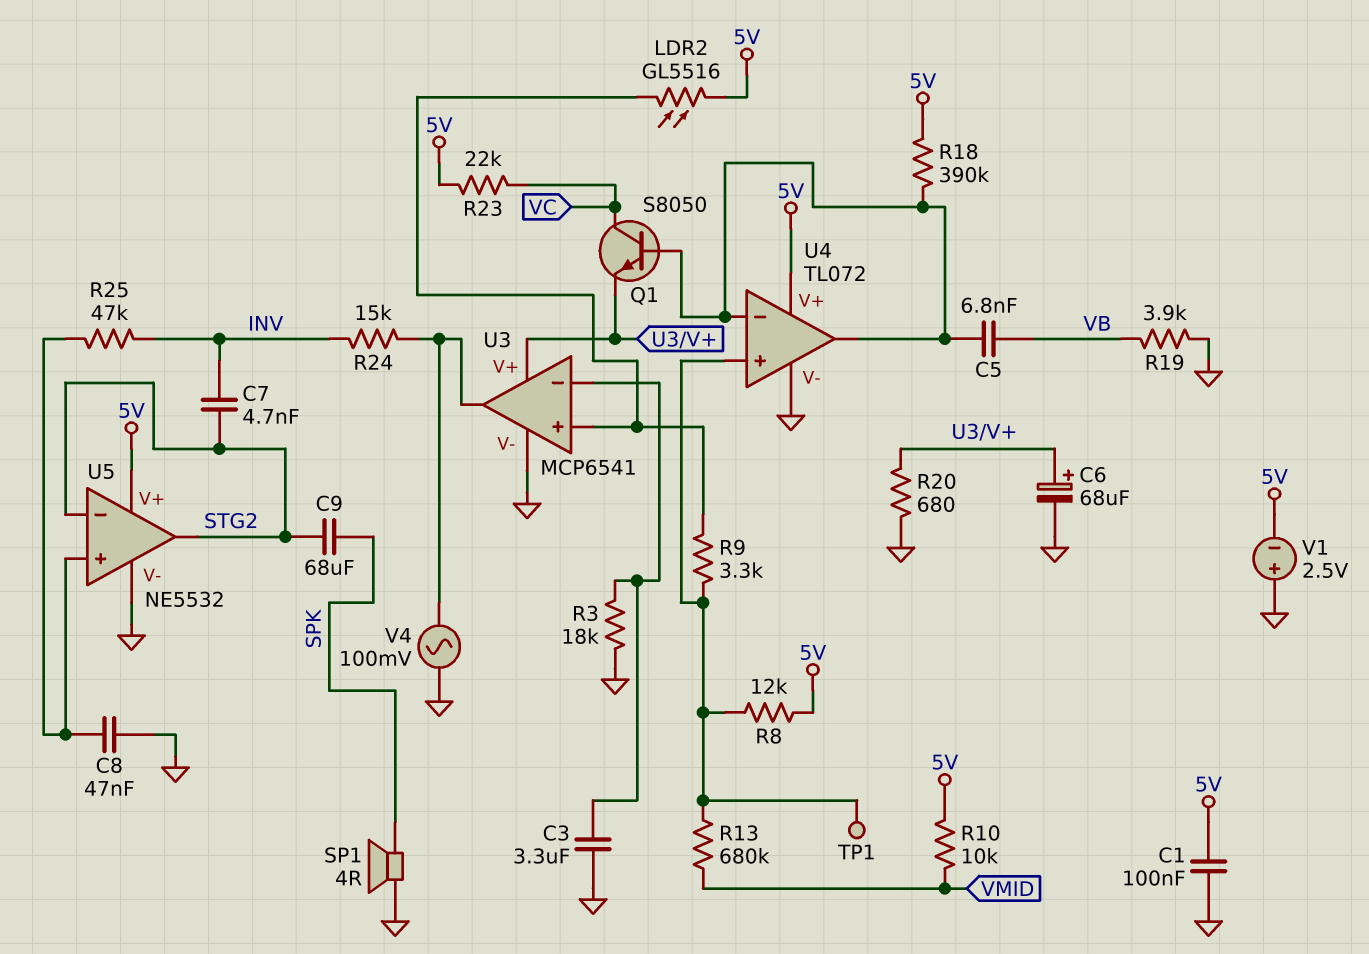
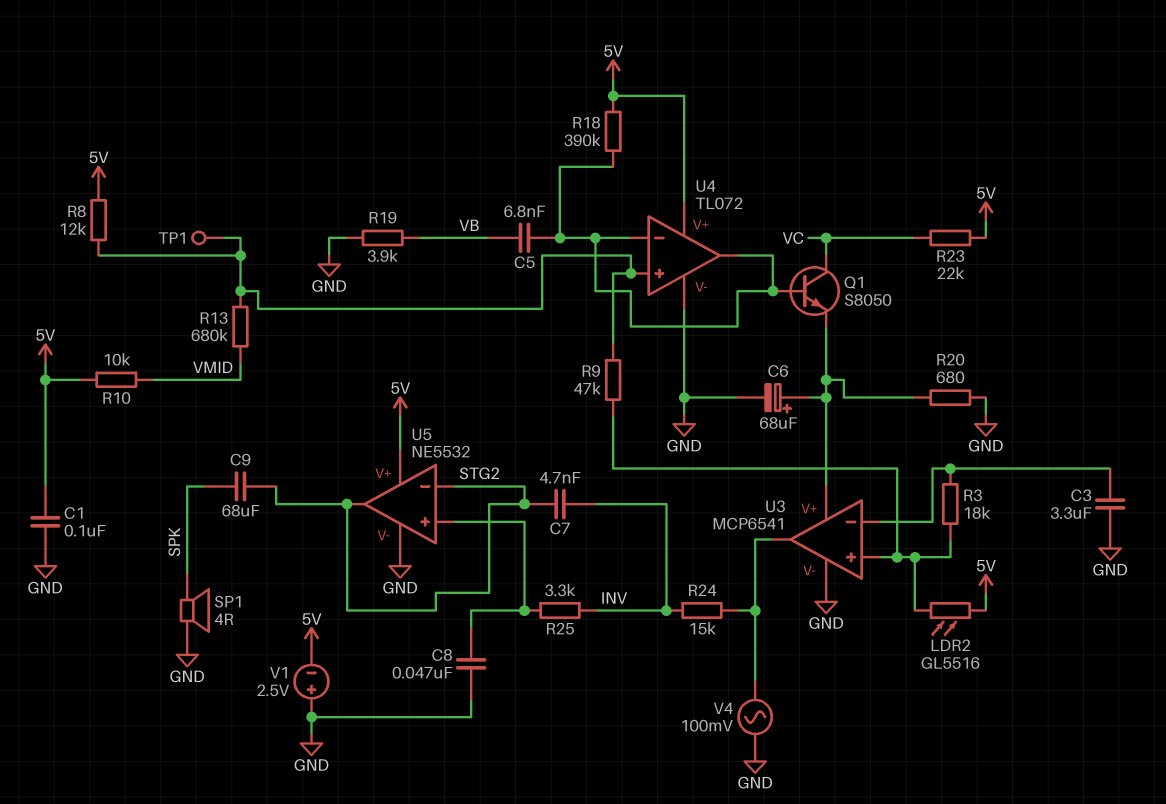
R3: 18k (GND, U3/in-) -> 18k (U3/in+, U3/in-)
R9: 3.3k (U3/in+, U4/in+) -> 47k (U3/in+, U4/in+)
R25: 47k (INV, U5/in+) -> 3.3k (INV, U5/in+)

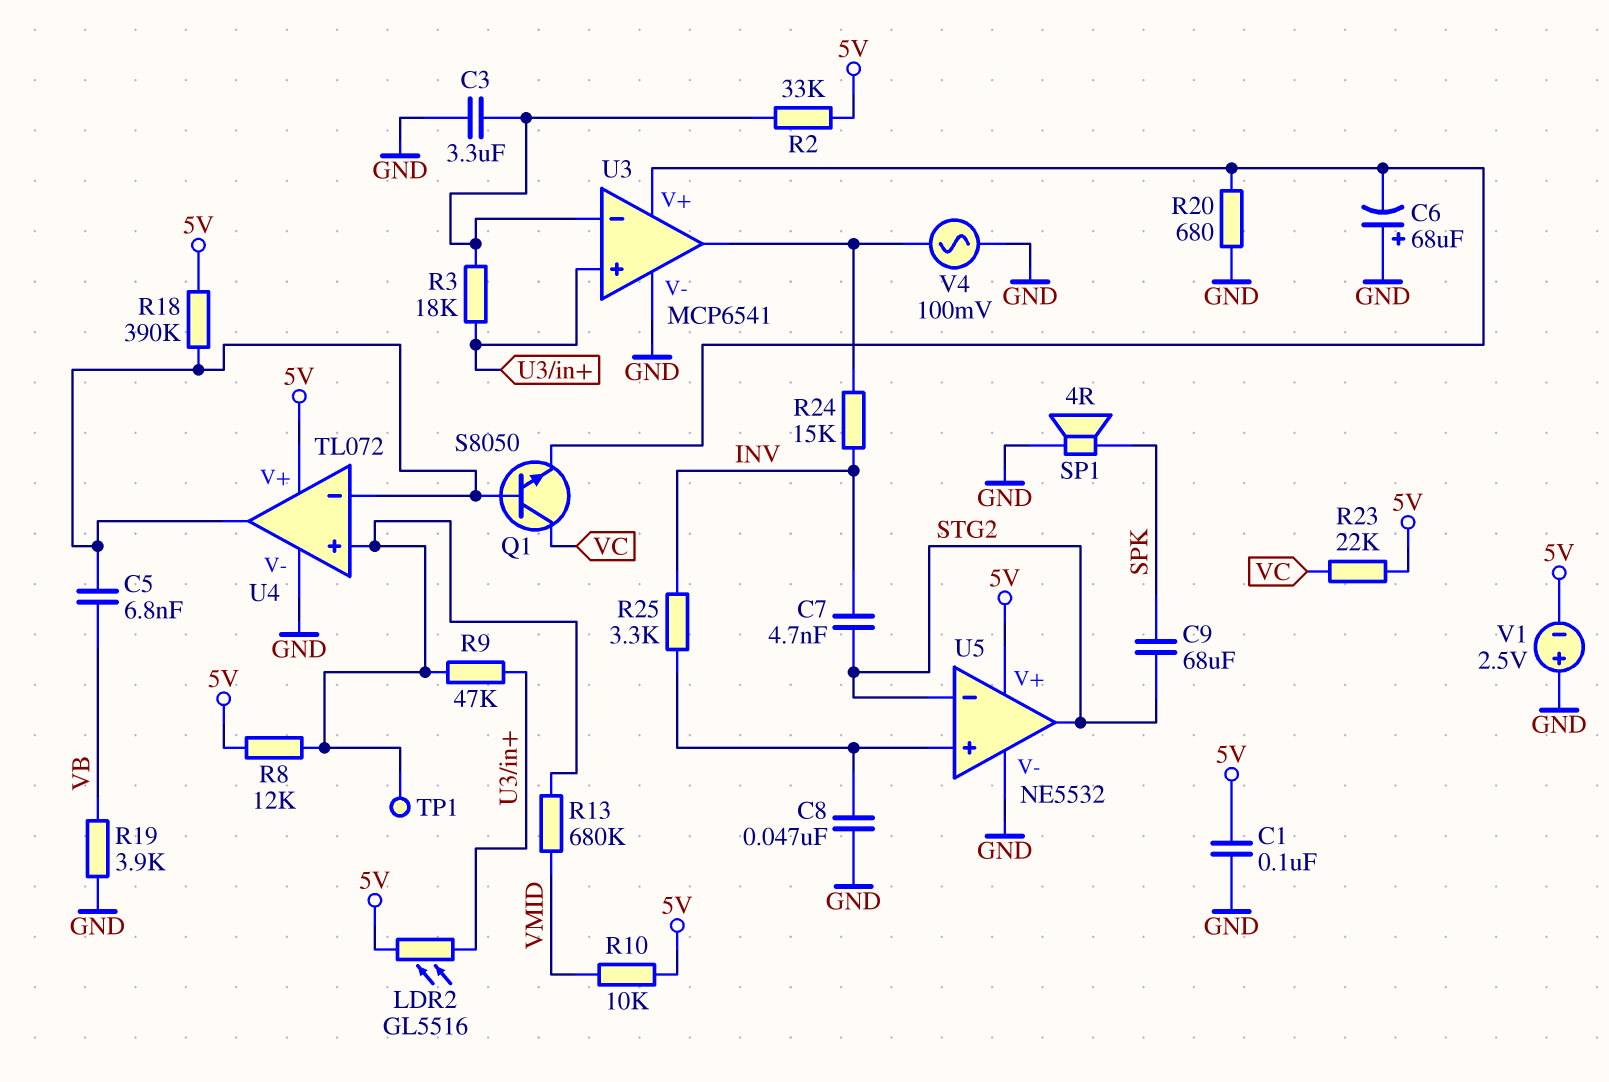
C6: 68uF (plus U3/V+, minus GND) -> 68uF (plus GND, minus U3/V+)
R2: none -> 33k (5V, U3/in-)

